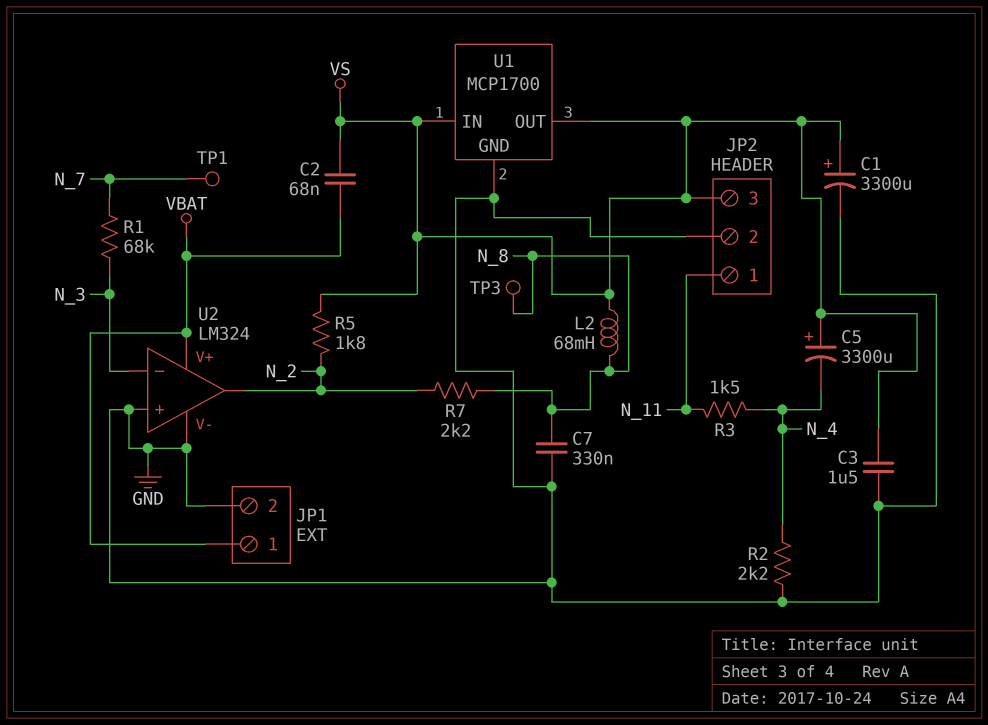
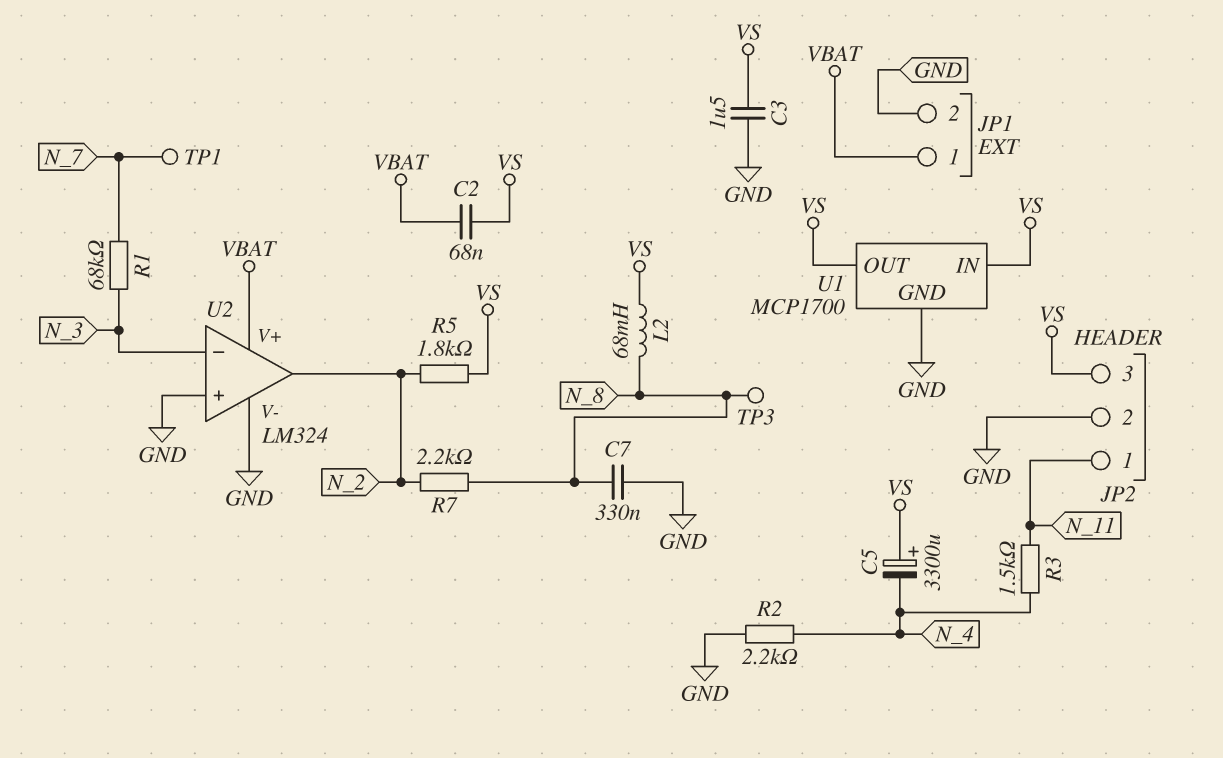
C1: 3300uF (plus VS, minus GND) -> none

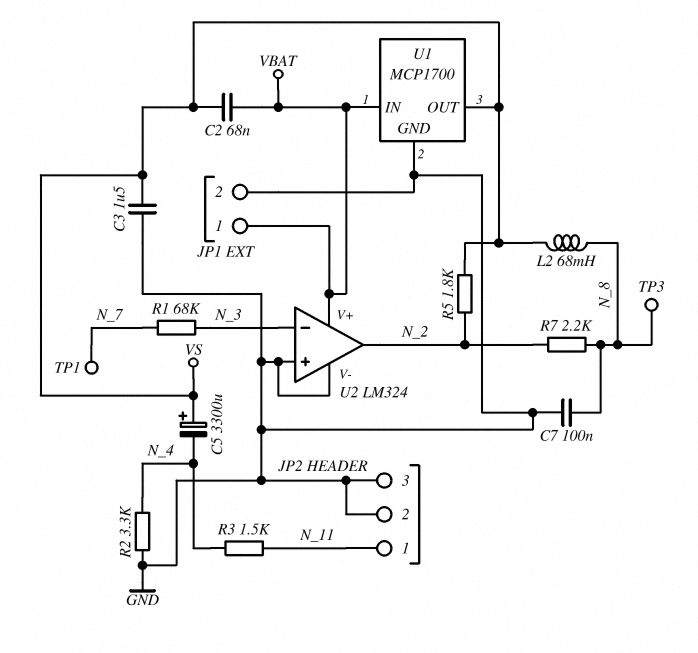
C7: 330nF (GND, N_8) -> 100nF (GND, N_8)
JP2 pin 3: VS -> GND
R2: 2.2k (GND, N_4) -> 3.3k (GND, N_4)
U1 pin IN: VS -> VBAT

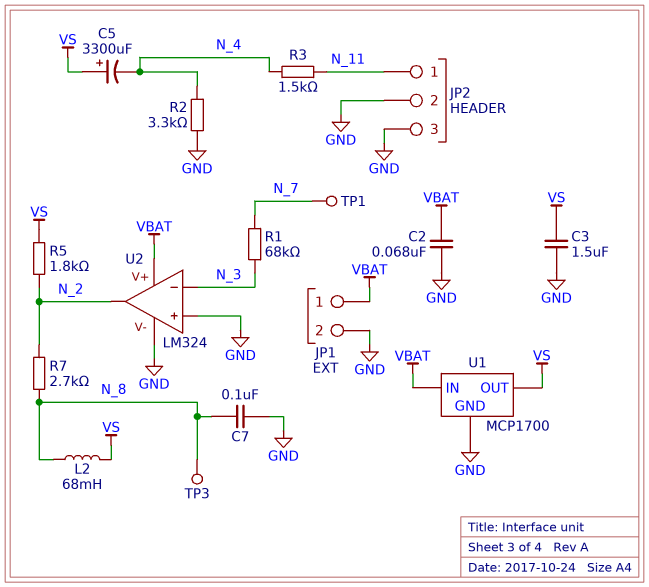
C2: 68nF (VBAT, VS) -> 68nF (GND, VBAT)
R7: 2.2k (N_2, N_8) -> 2.7k (N_2, N_8)

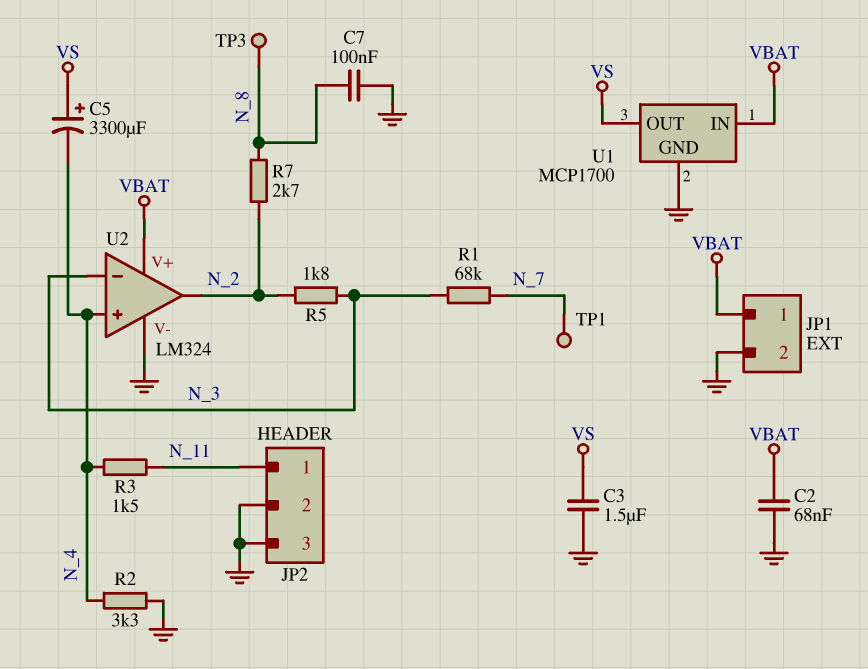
L2: 68mH (N_8, VS) -> none
R5: 1.8k (N_2, VS) -> 1.8k (N_2, N_3)
U2 pin in+: GND -> N_4

